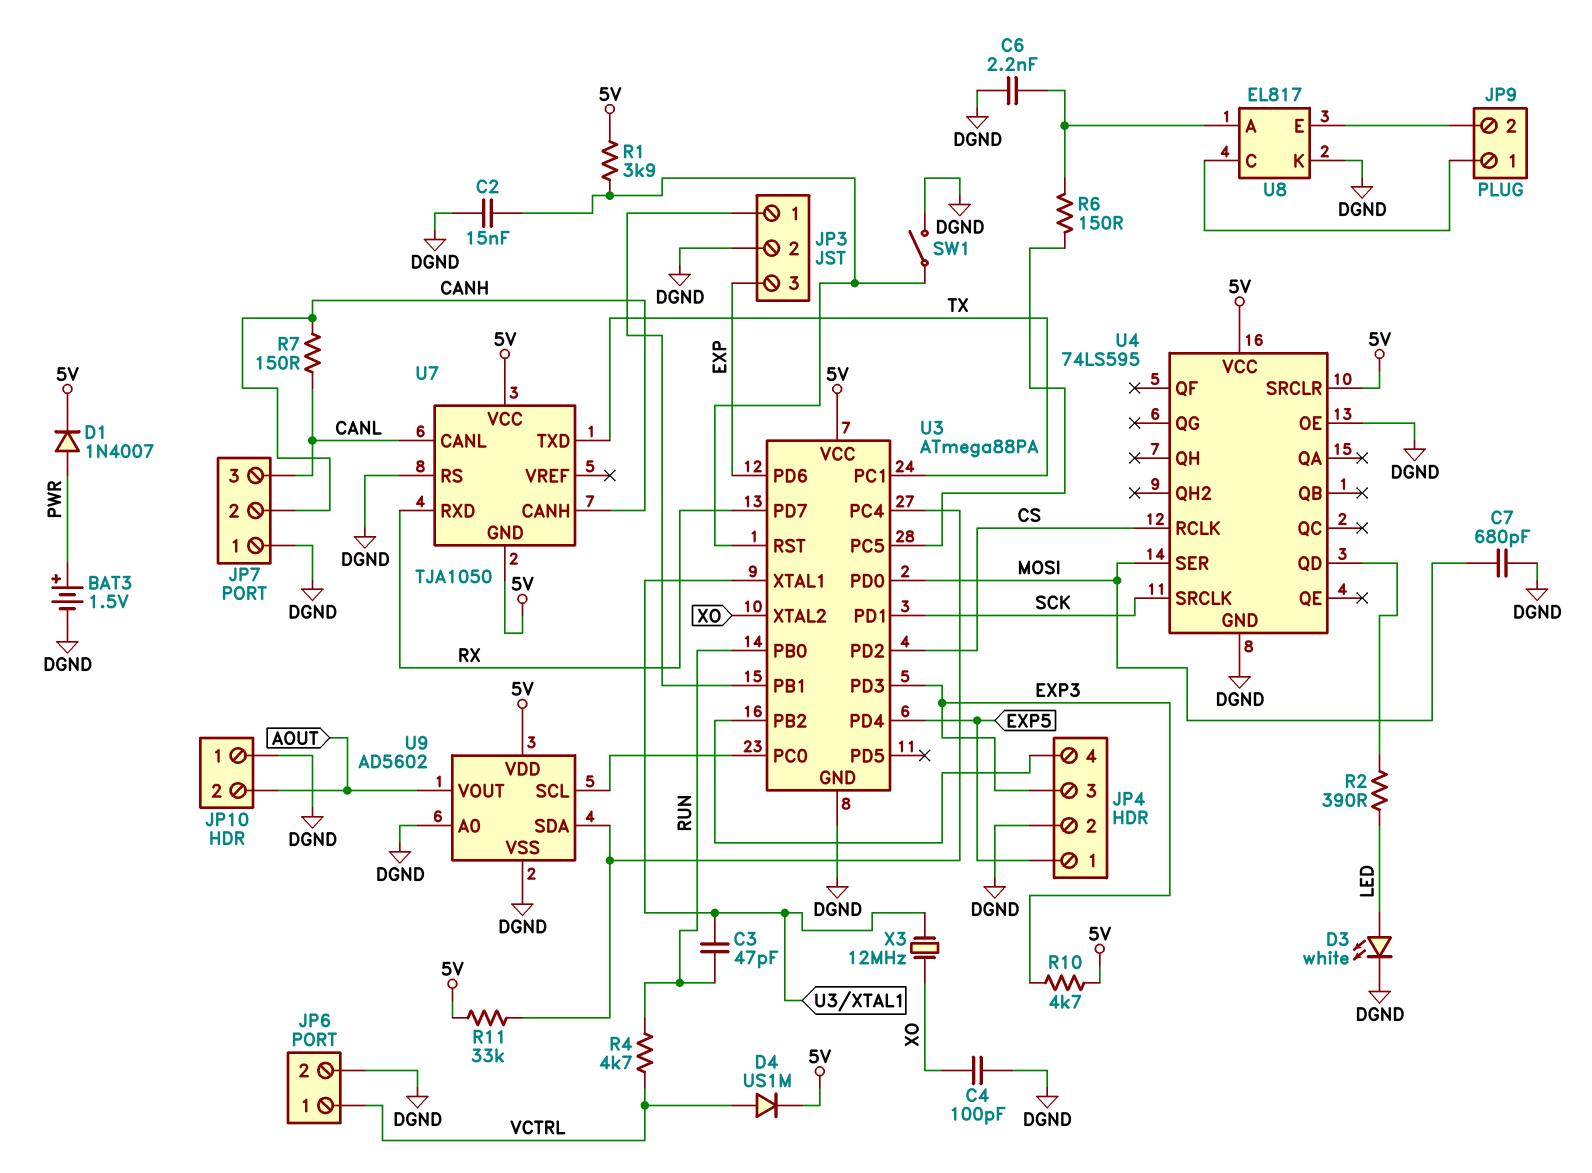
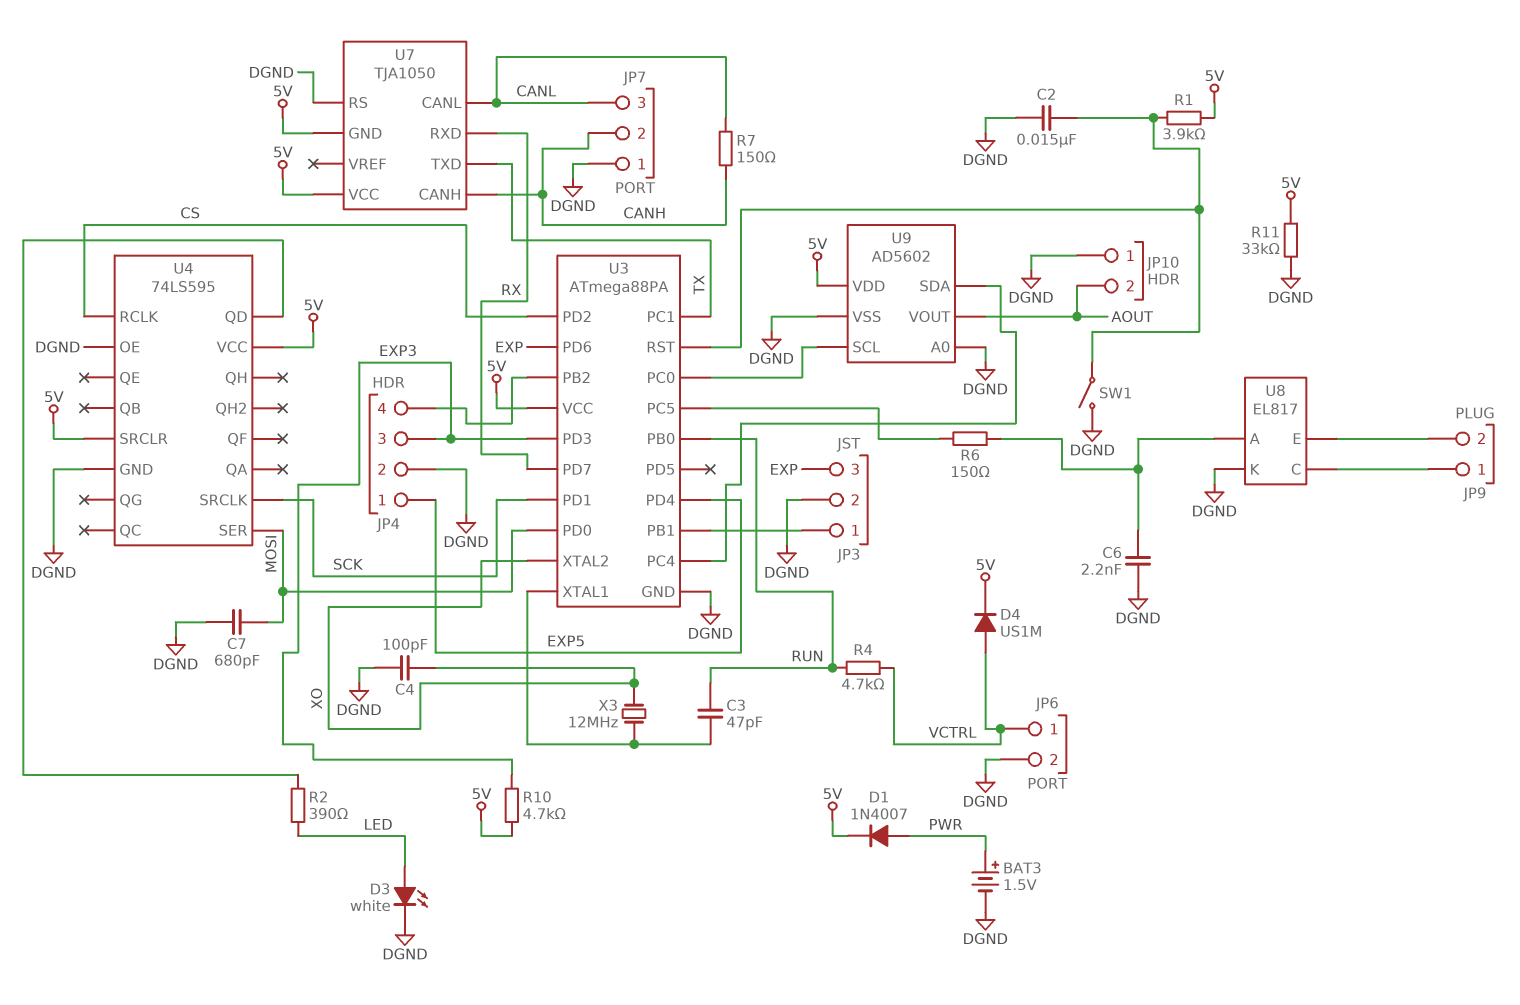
R11: 33k (5V, U3/PC4) -> 33k (5V, DGND)

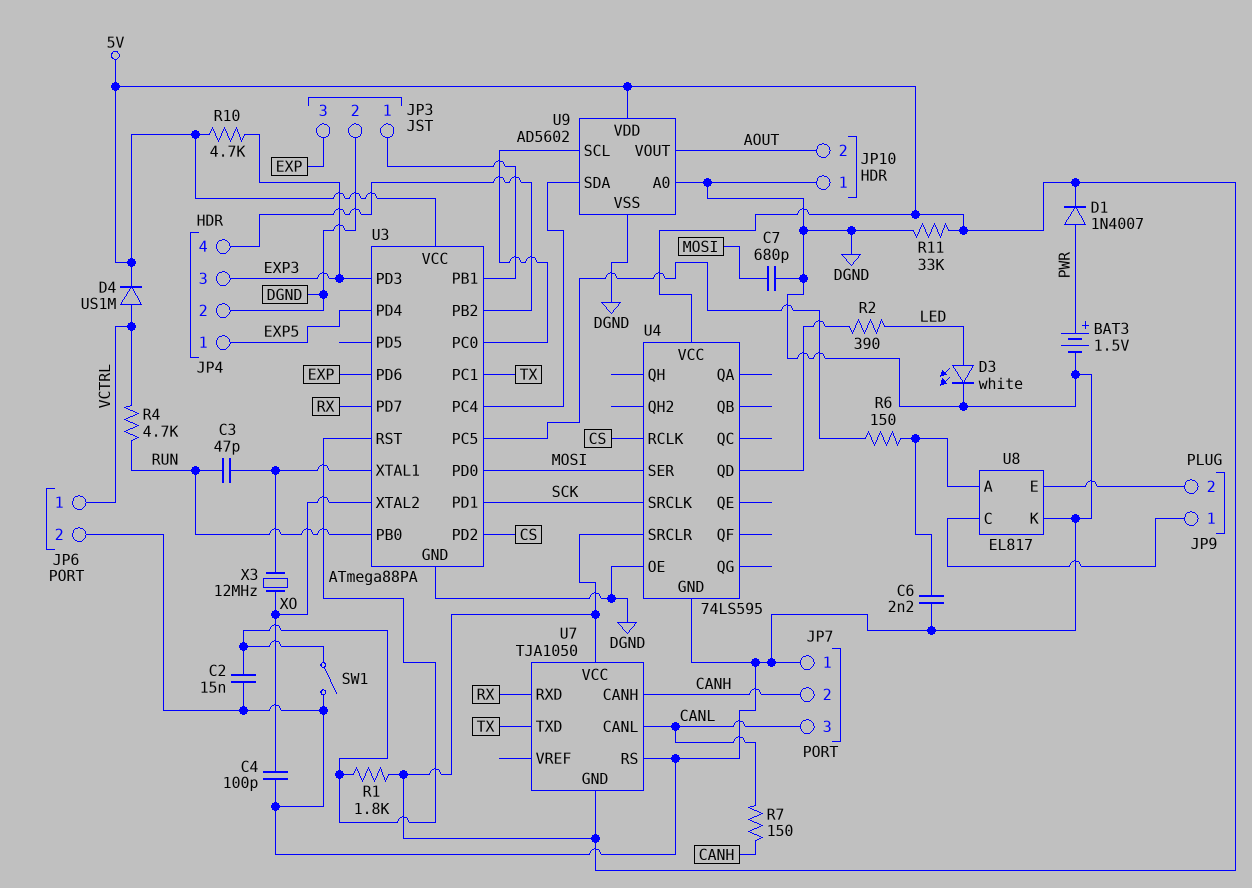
R1: 3.9k (5V, U3/RST) -> 1.8k (5V, U3/RST)

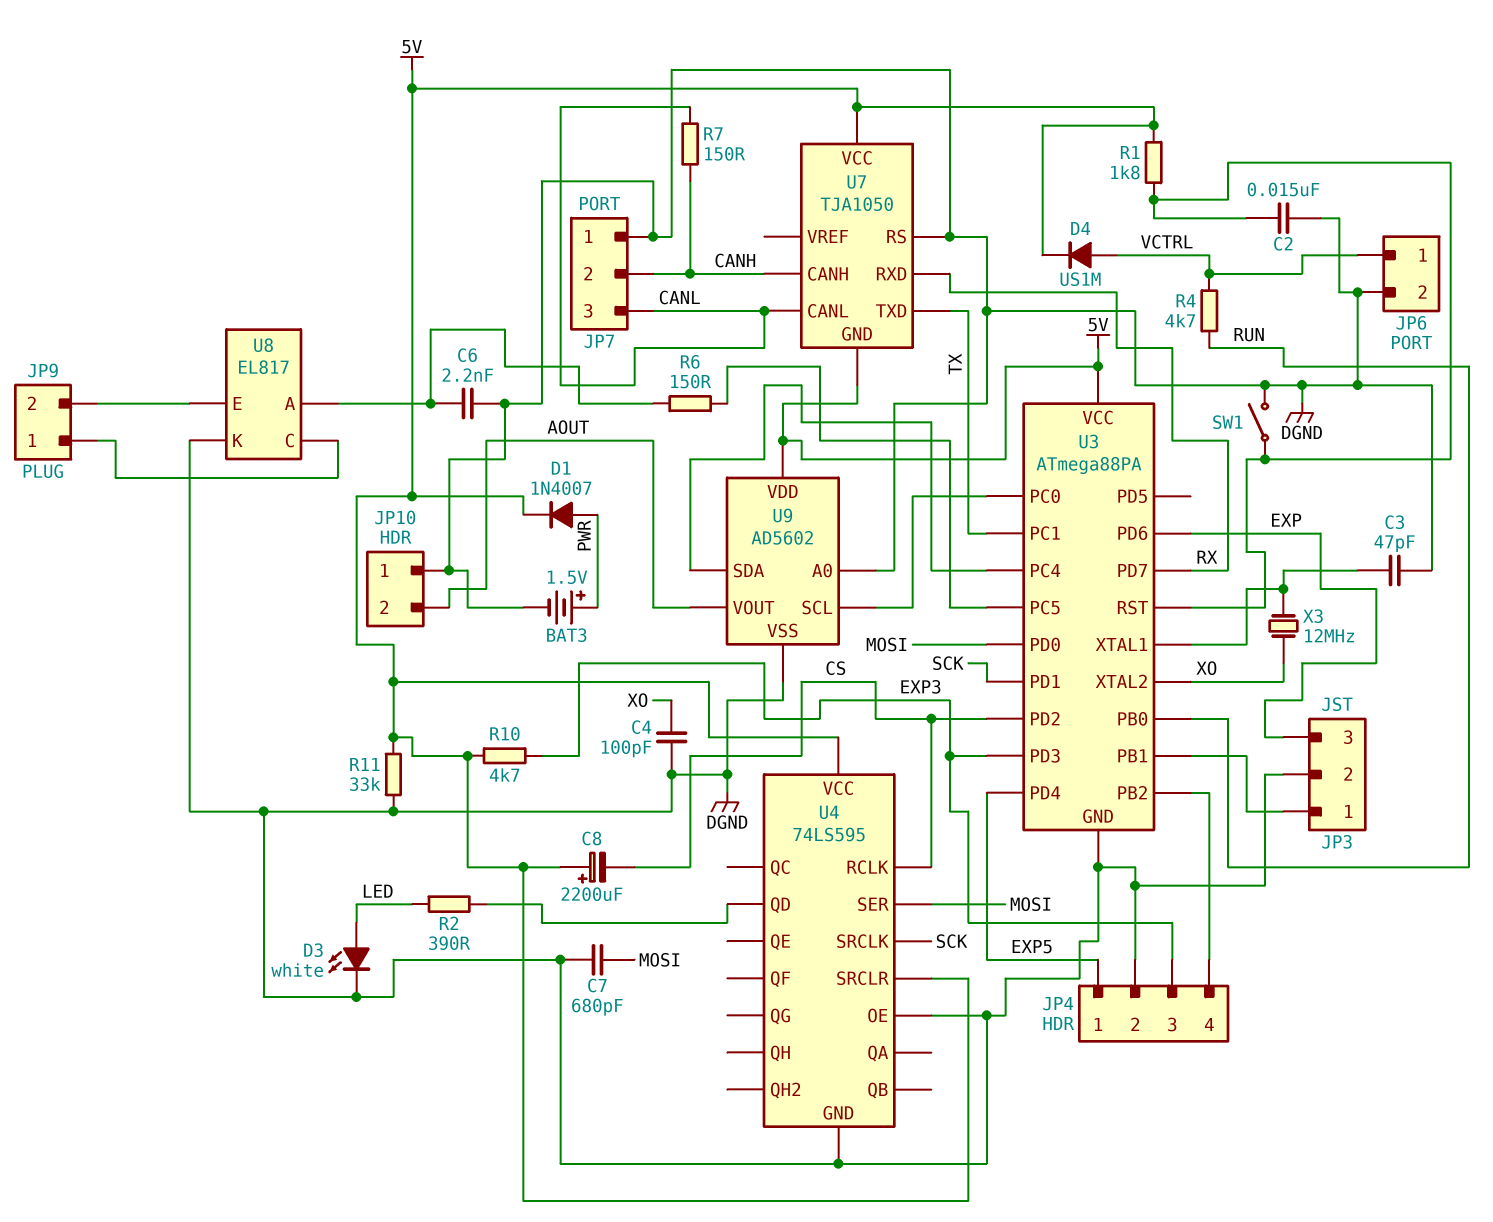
C3: 47pF (RUN, U3/XTAL1) -> 47pF (DGND, U3/XTAL1)
C8: none -> 2200uF (plus 5V, minus CS)

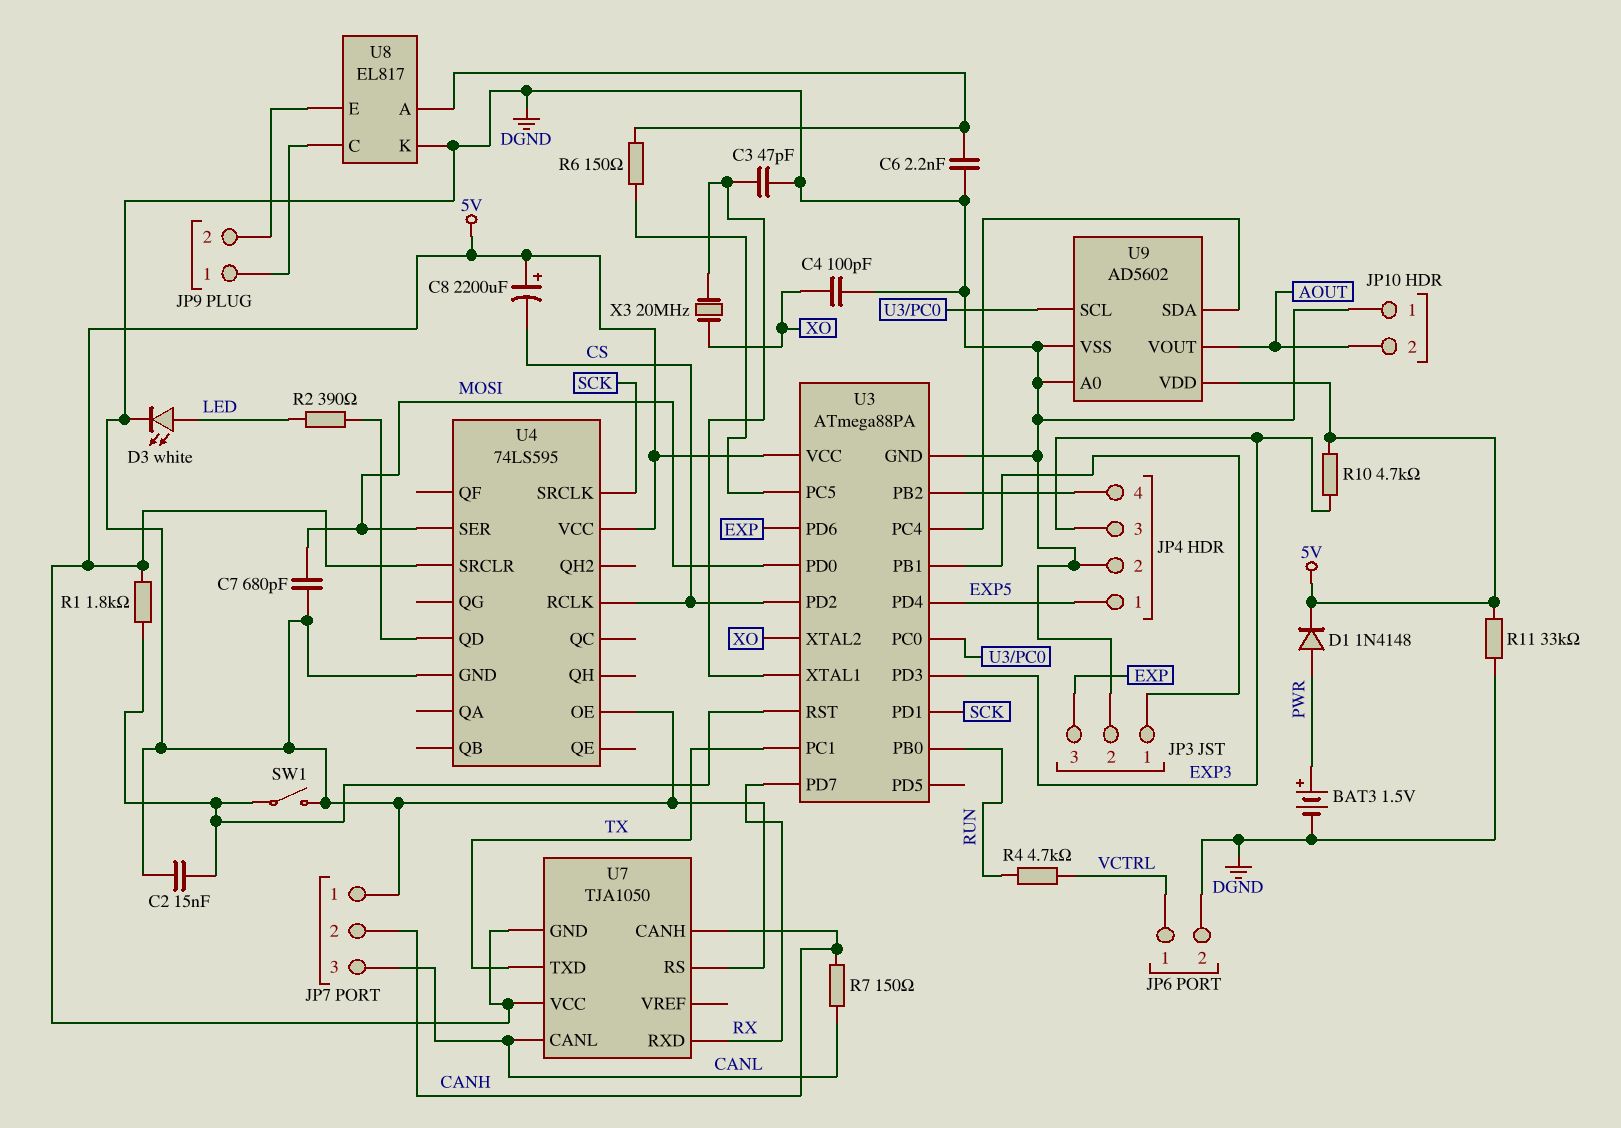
D1: diode 1N4007 (A PWR, K 5V) -> diode 1N4148 (A PWR, K 5V)
D4: diode US1M (A VCTRL, K 5V) -> none
X3: 12MHz (U3/XTAL1, XO) -> 20MHz (U3/XTAL1, XO)

